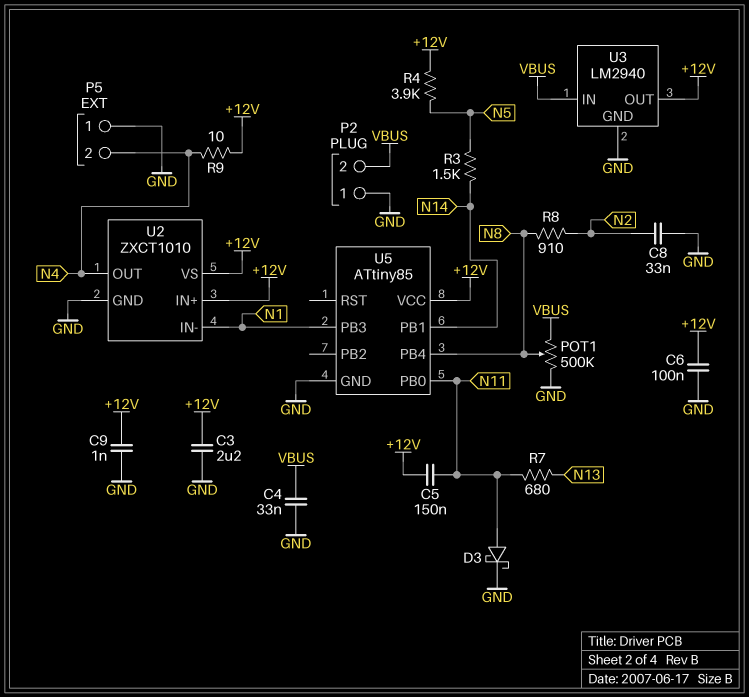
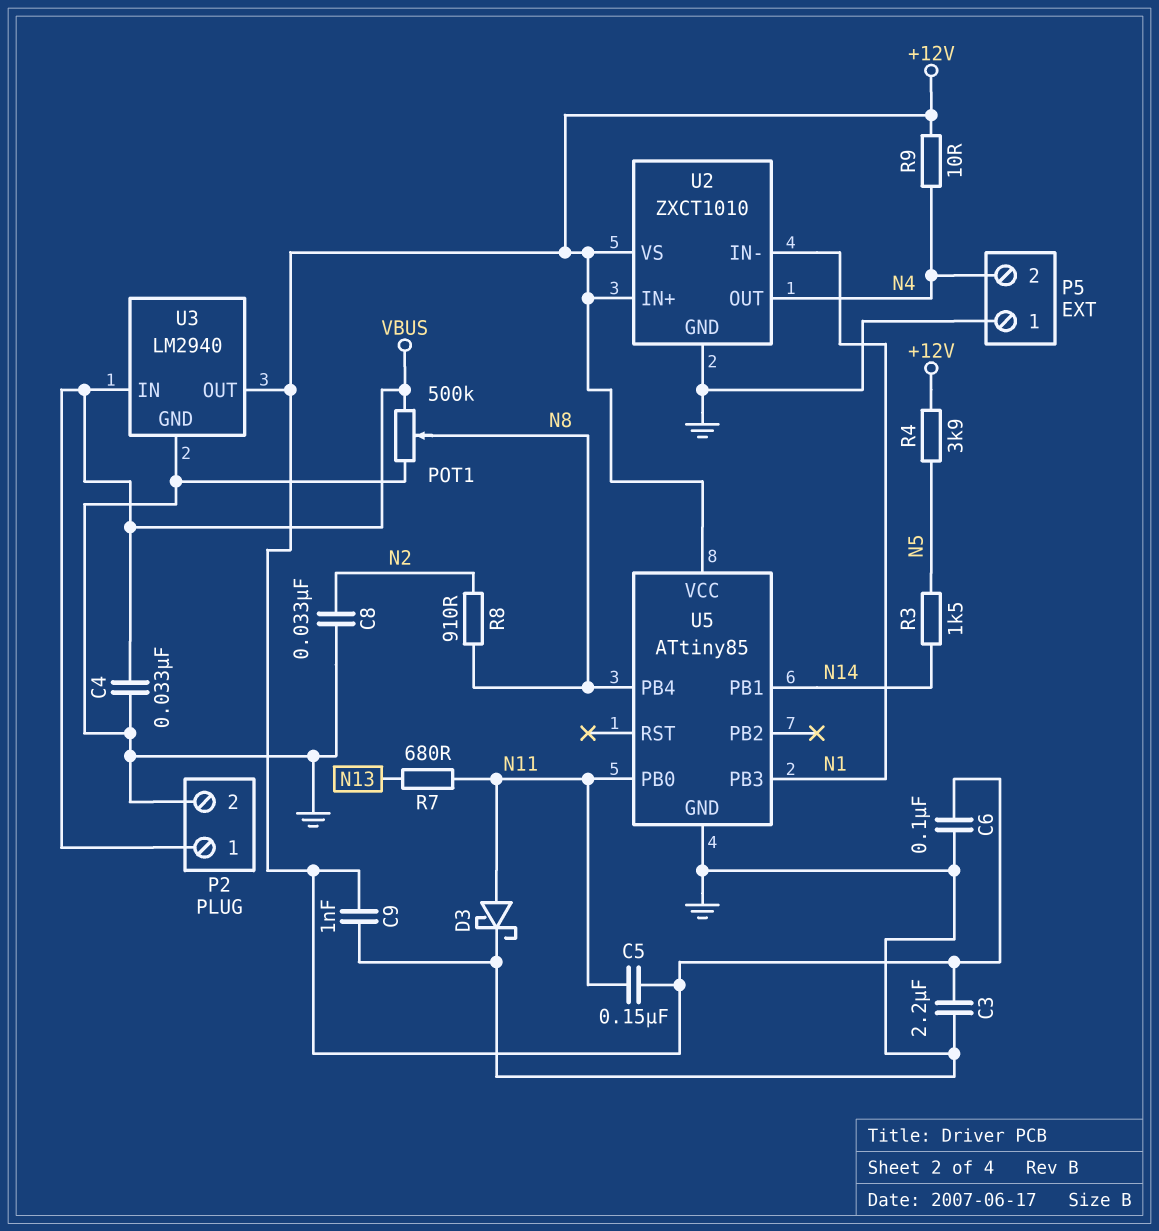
P2 pin 1: GND -> VBUS
P2 pin 2: VBUS -> GND

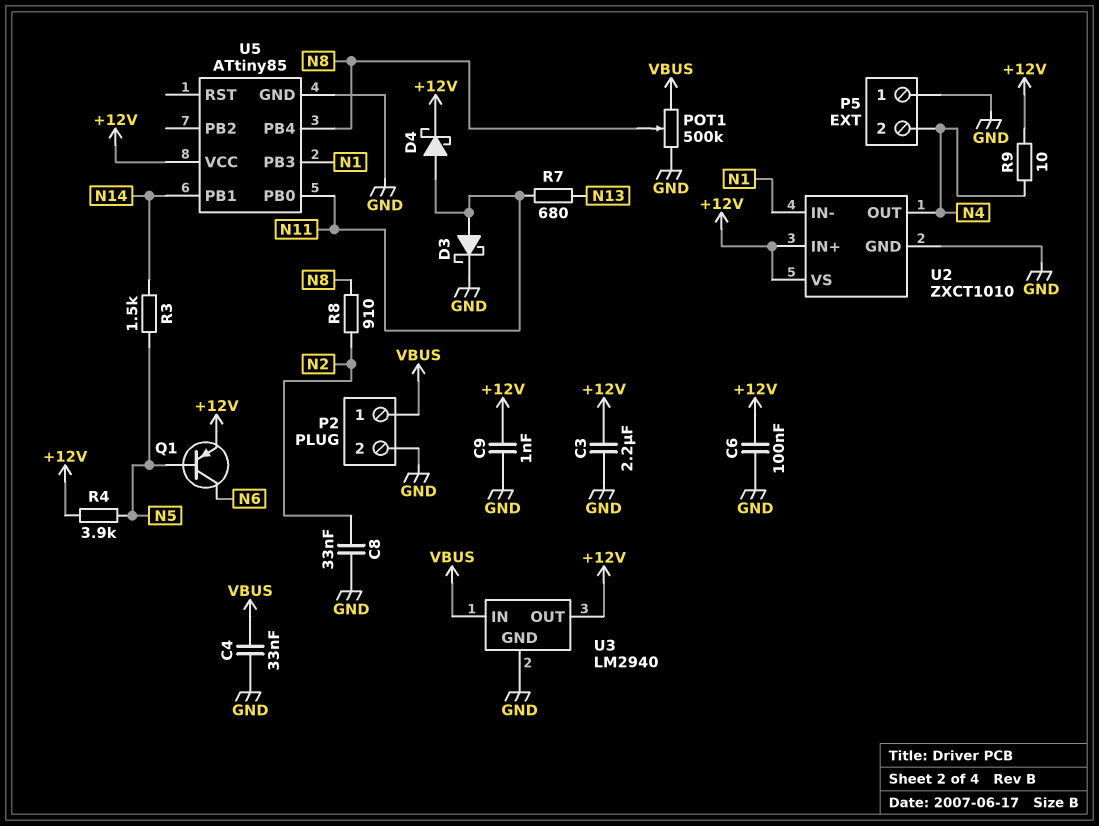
C5: 150nF (+12V, N11) -> none
D4: none -> schottky (A N11, K +12V)
Q1: none -> PNP (B N5, C N6, E +12V)

